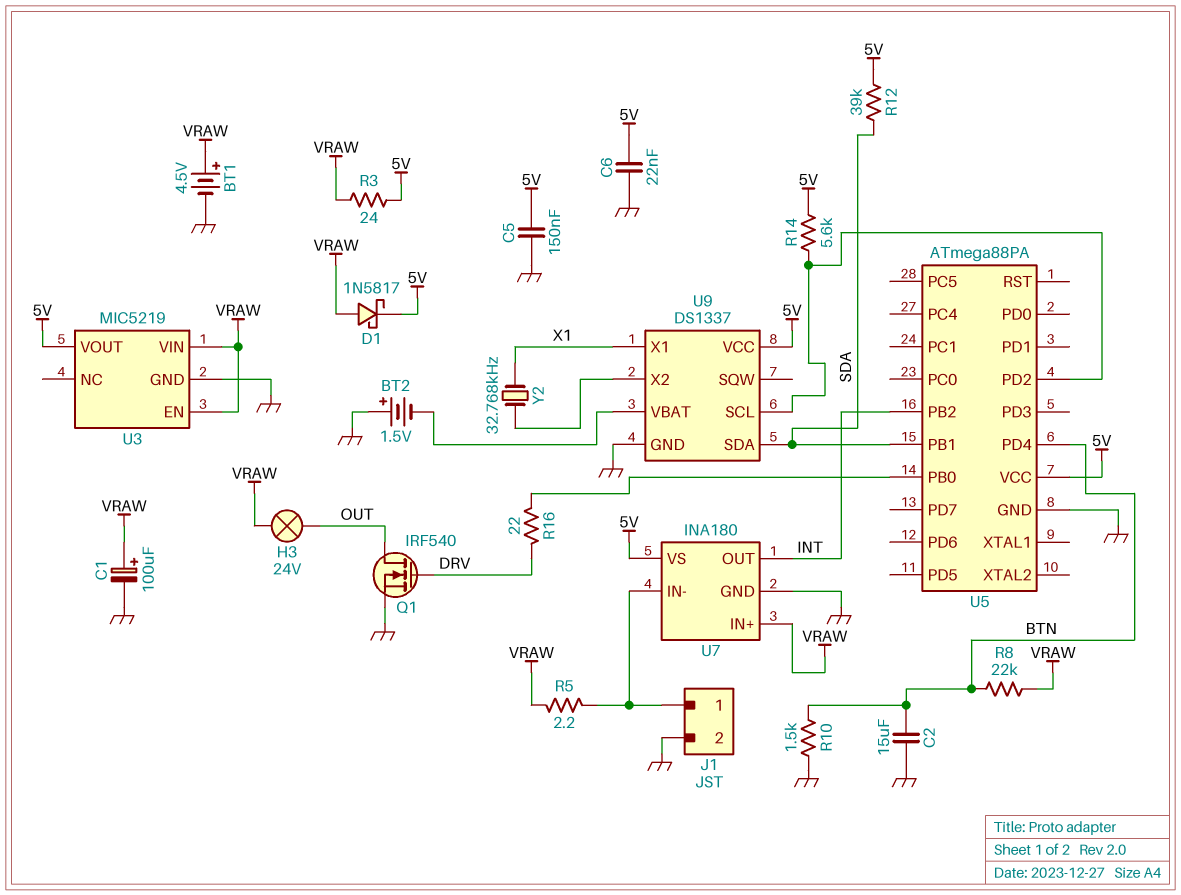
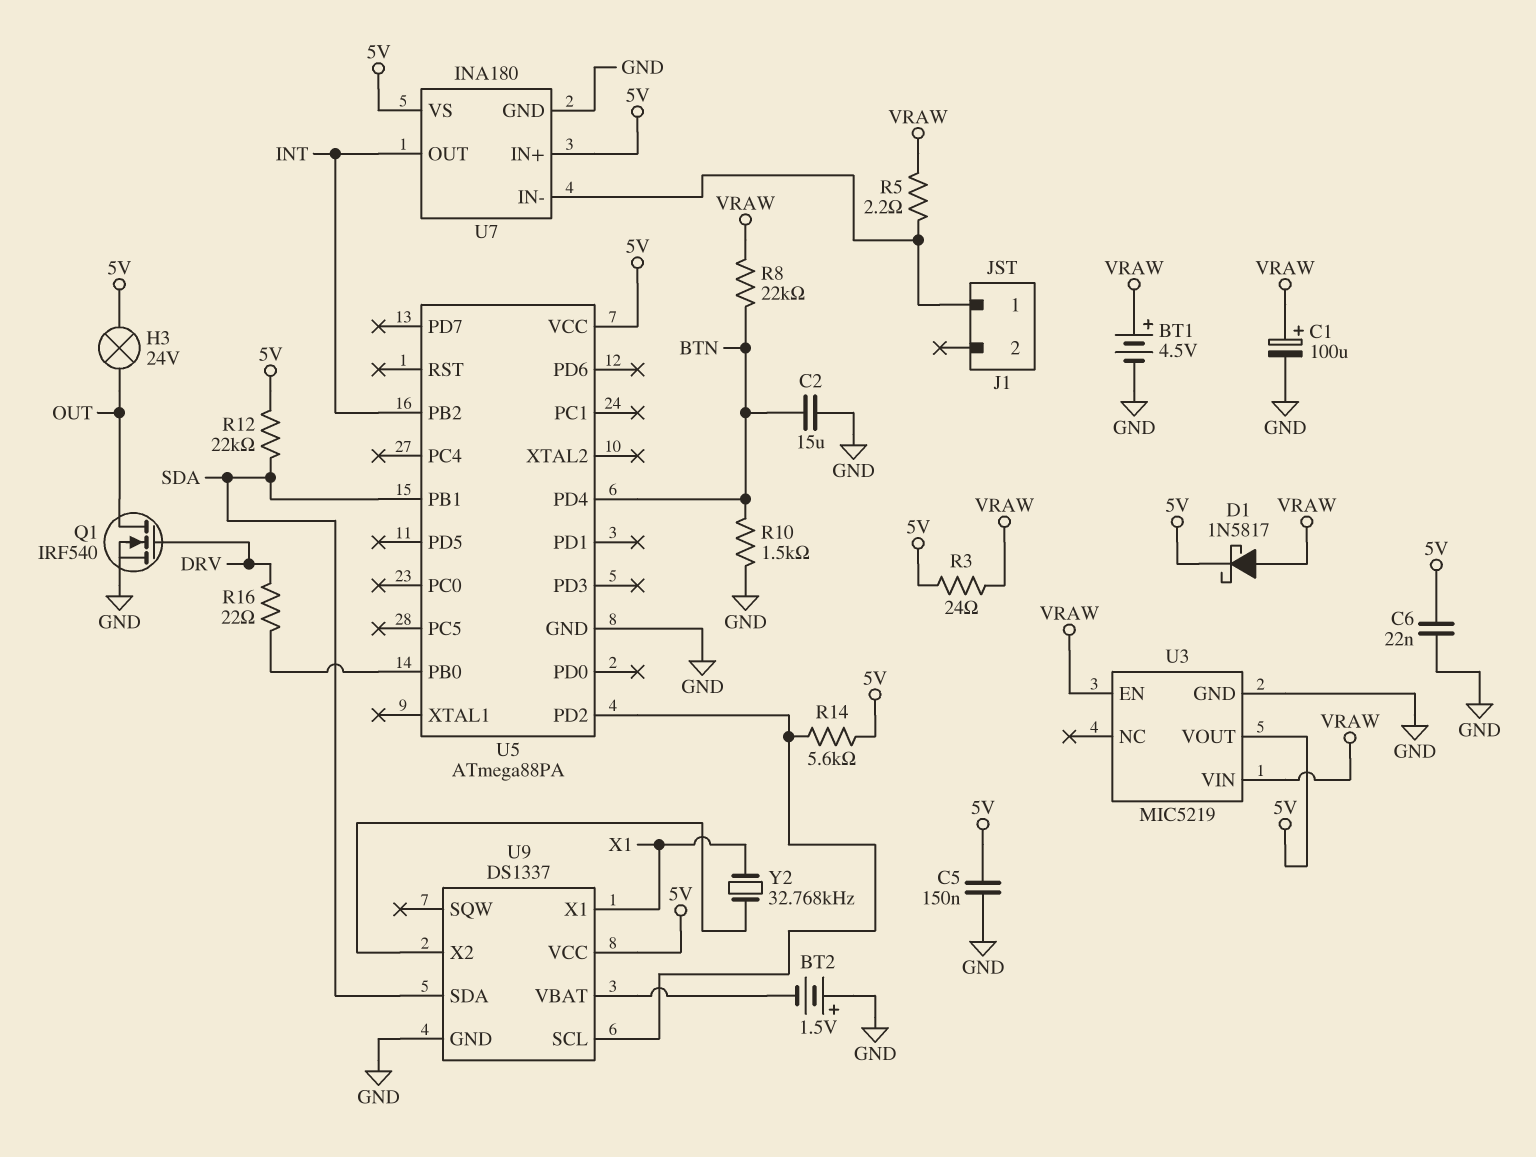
H3: lamp 24V (OUT, VRAW) -> lamp 24V (5V, OUT)
J1 pin 2: GND -> none
R12: 39k (5V, SDA) -> 22k (5V, SDA)
U7 pin IN+: VRAW -> 5V

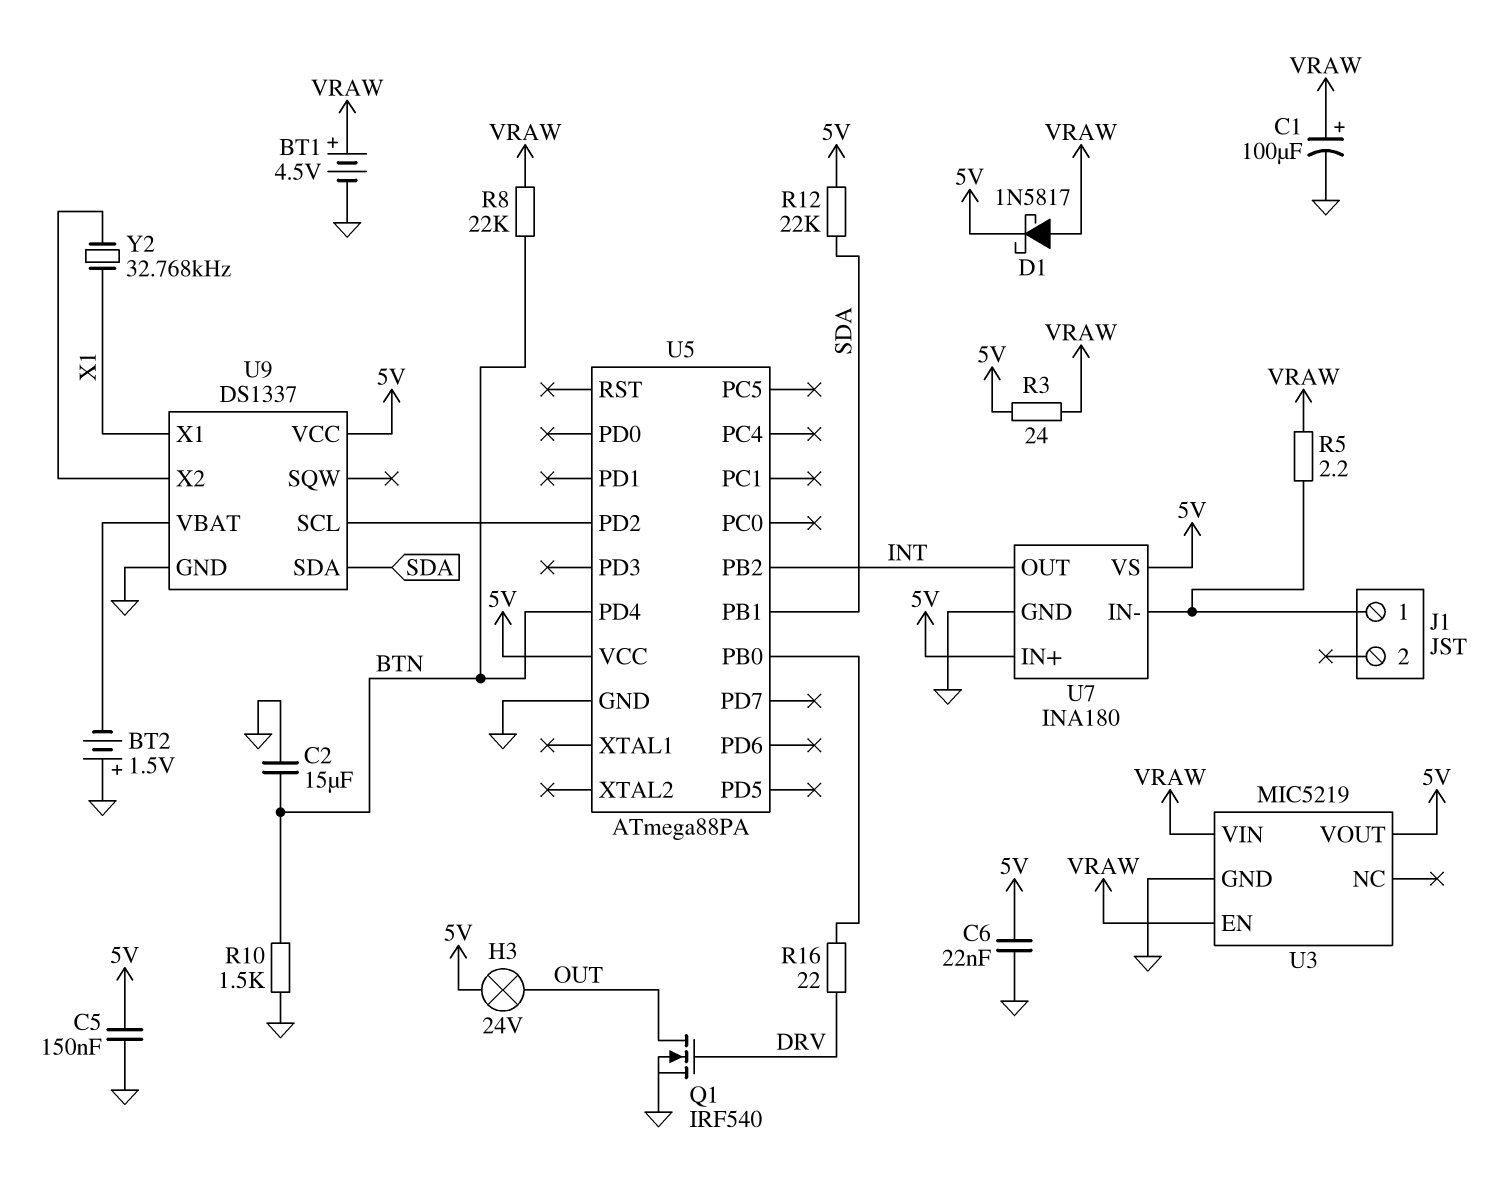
R14: 5.6k (5V, U5/PD2) -> none

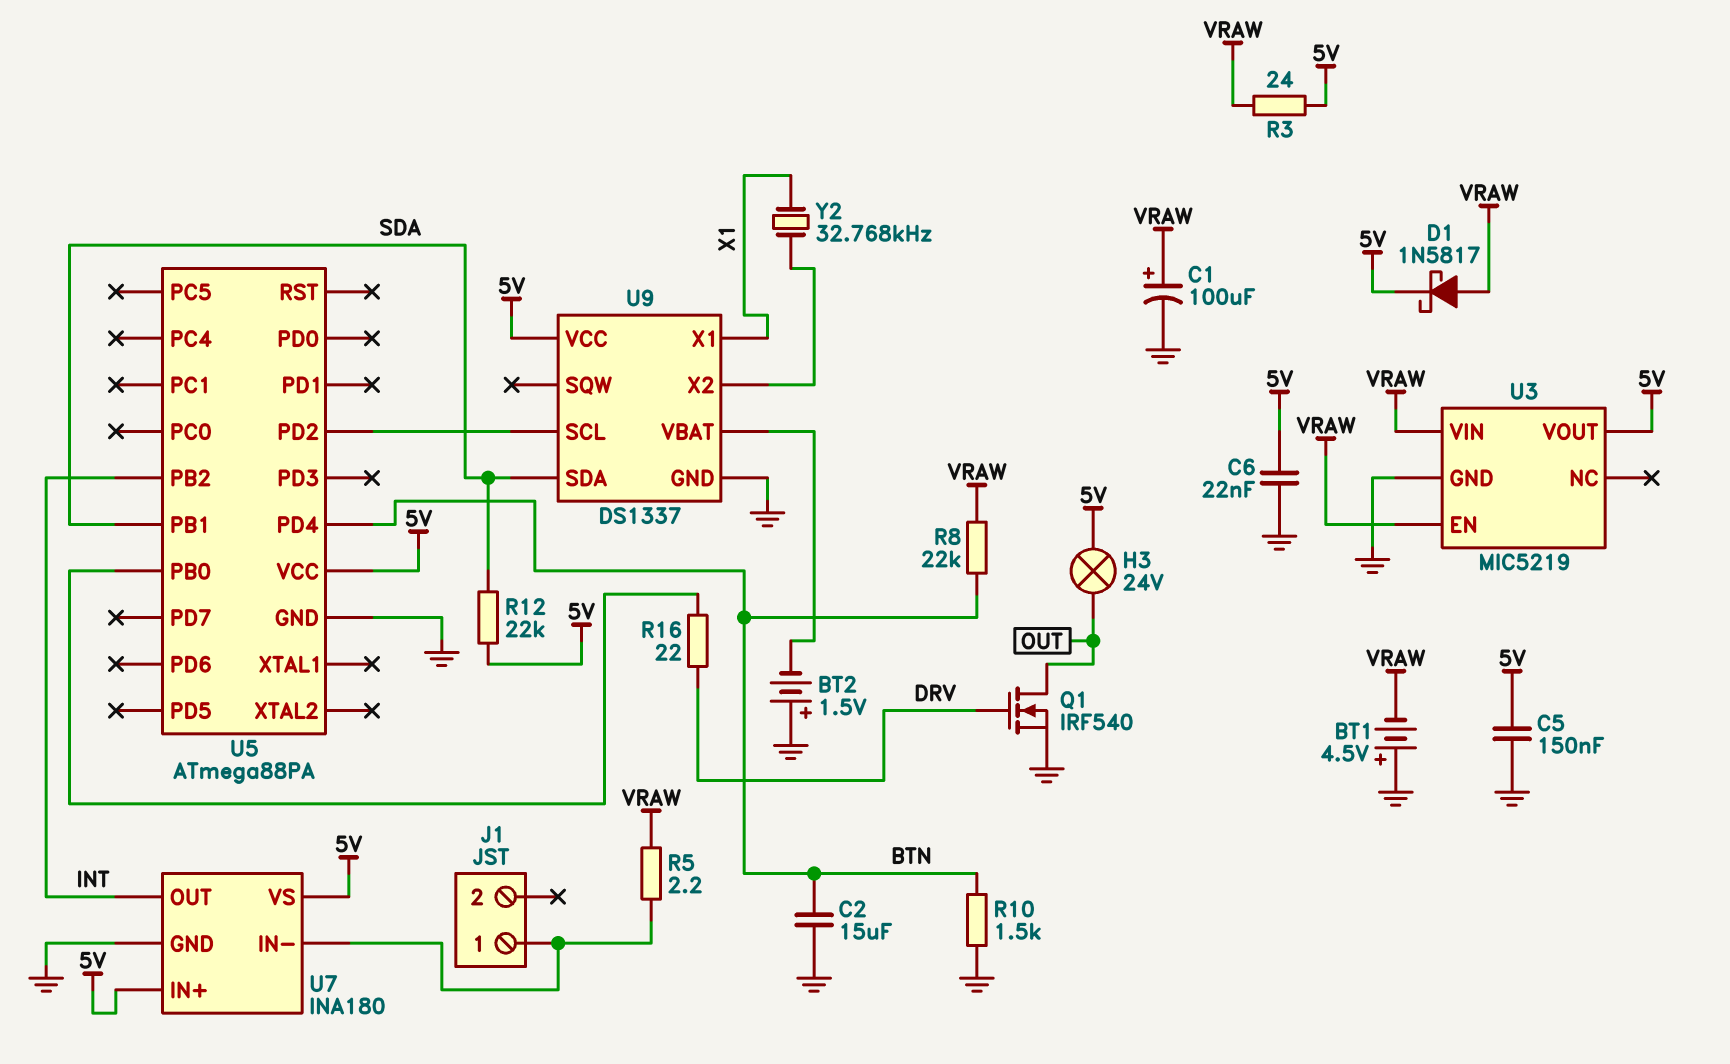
BT1: 4.5V (plus VRAW, minus GND) -> 4.5V (plus GND, minus VRAW)

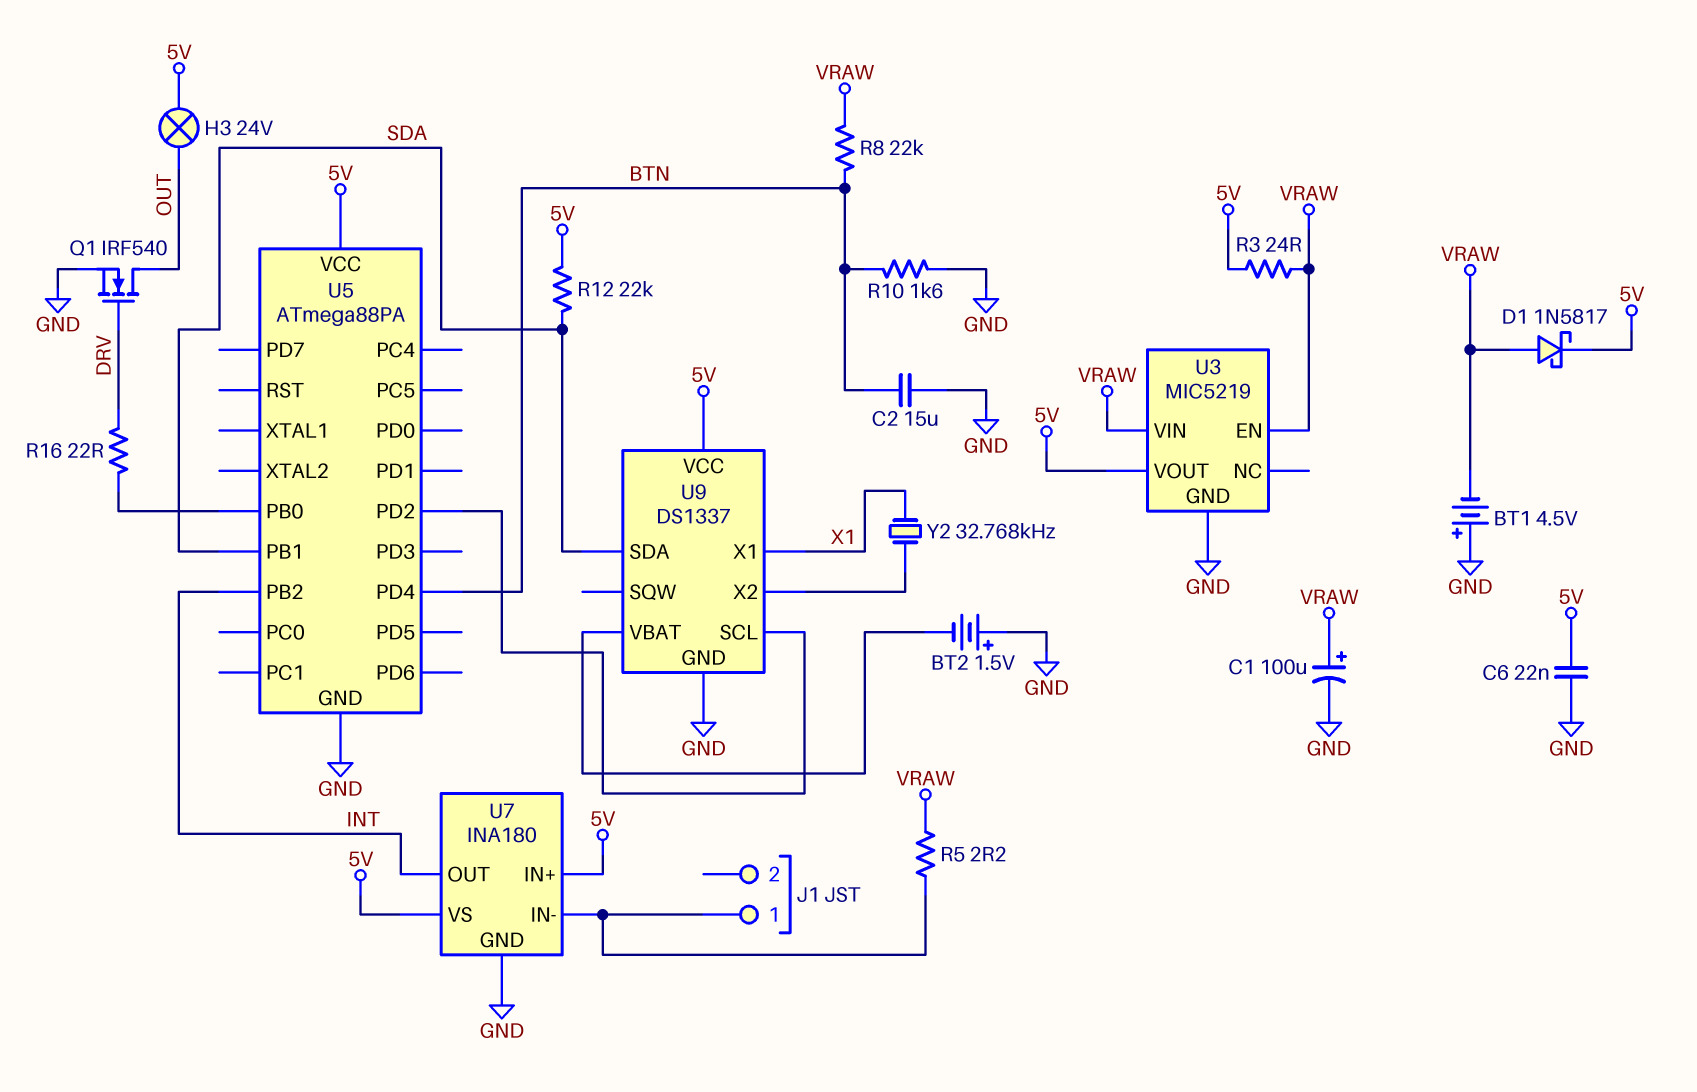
C5: 150nF (5V, GND) -> none
R10: 1.5k (BTN, GND) -> 1.6k (BTN, GND)

